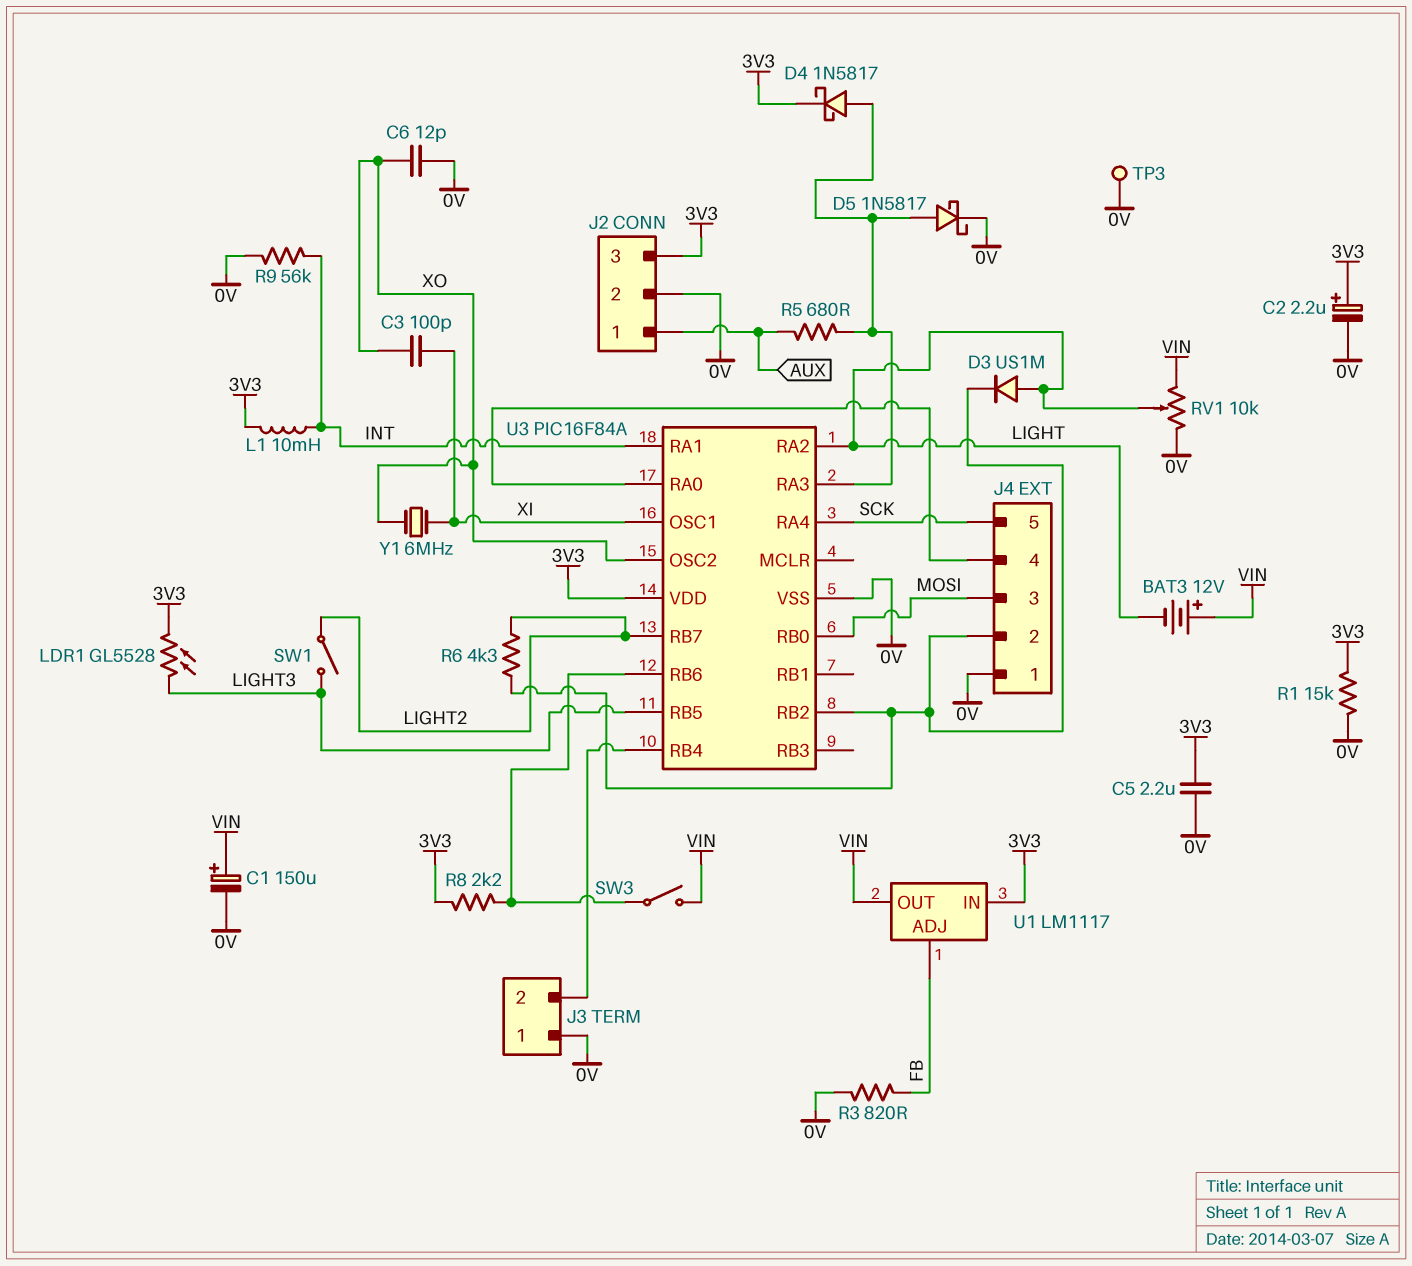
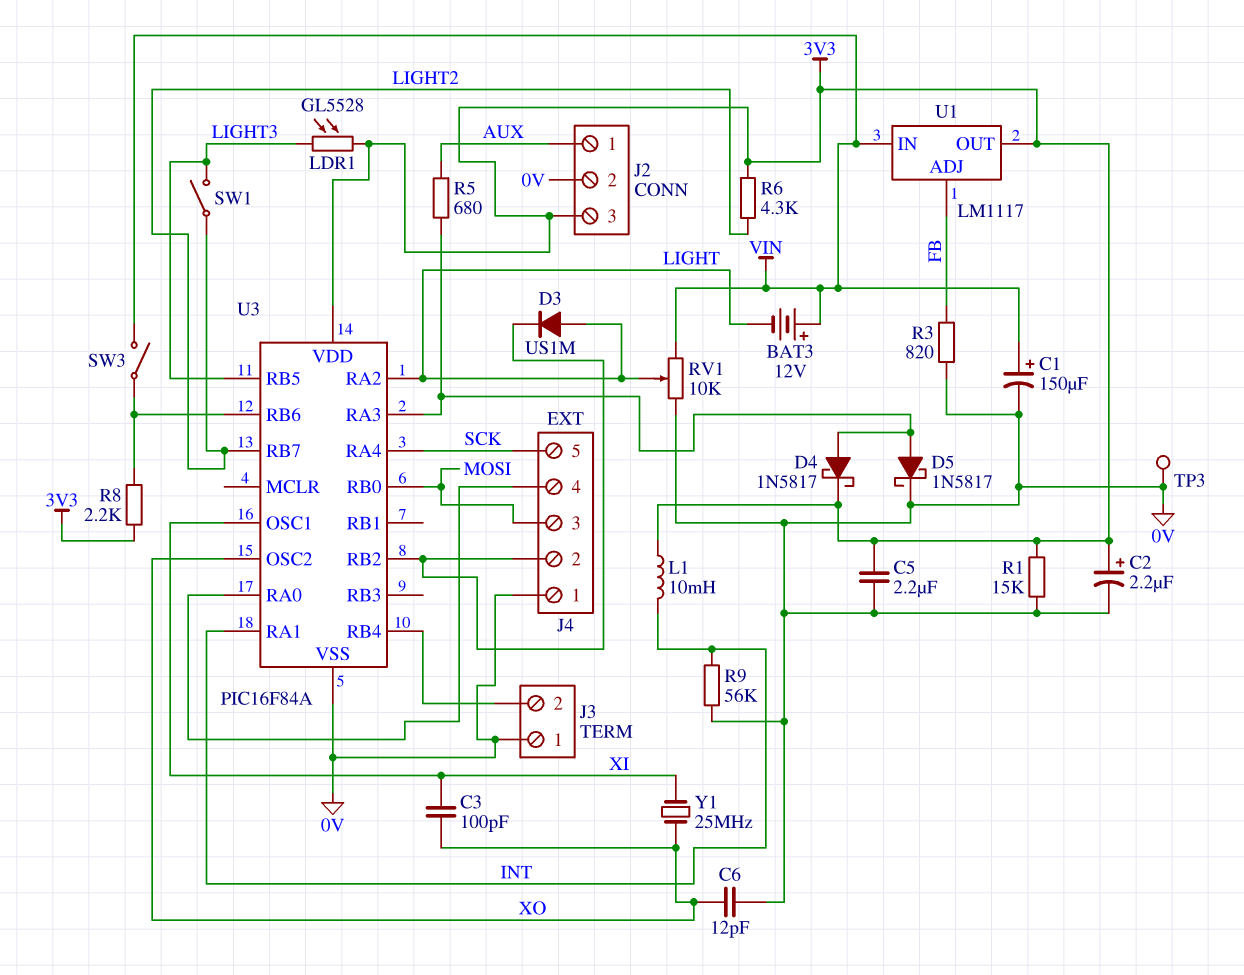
R6: 4.3k (J4/2, LIGHT2) -> 4.3k (3V3, LIGHT2)
U1 pin IN: 3V3 -> VIN
U1 pin OUT: VIN -> 3V3
Y1: 6MHz (XI, XO) -> 25MHz (XI, XO)

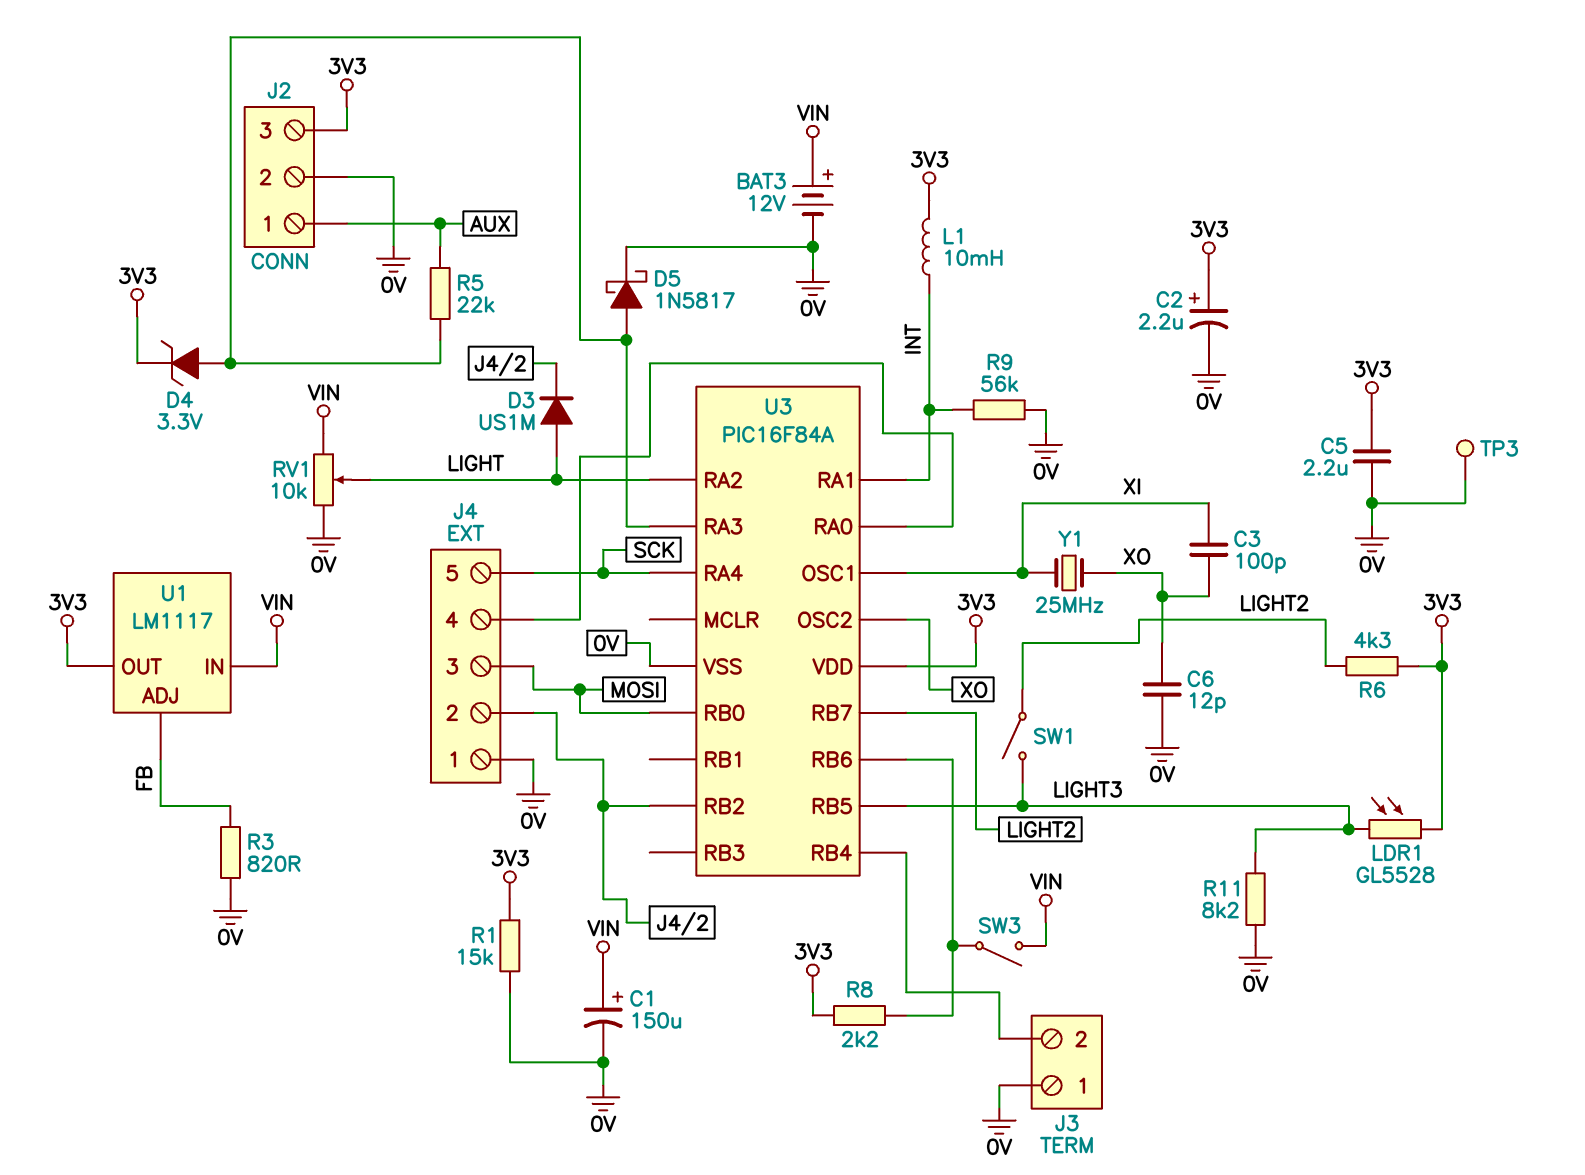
BAT3: 12V (plus VIN, minus LIGHT) -> 12V (plus VIN, minus 0V)
D4: schottky 1N5817 (A U3/RA3, K 3V3) -> zener 3.3V (A U3/RA3, K 3V3)
R5: 680 (AUX, U3/RA3) -> 22k (AUX, U3/RA3)
R11: none -> 8.2k (0V, LIGHT3)

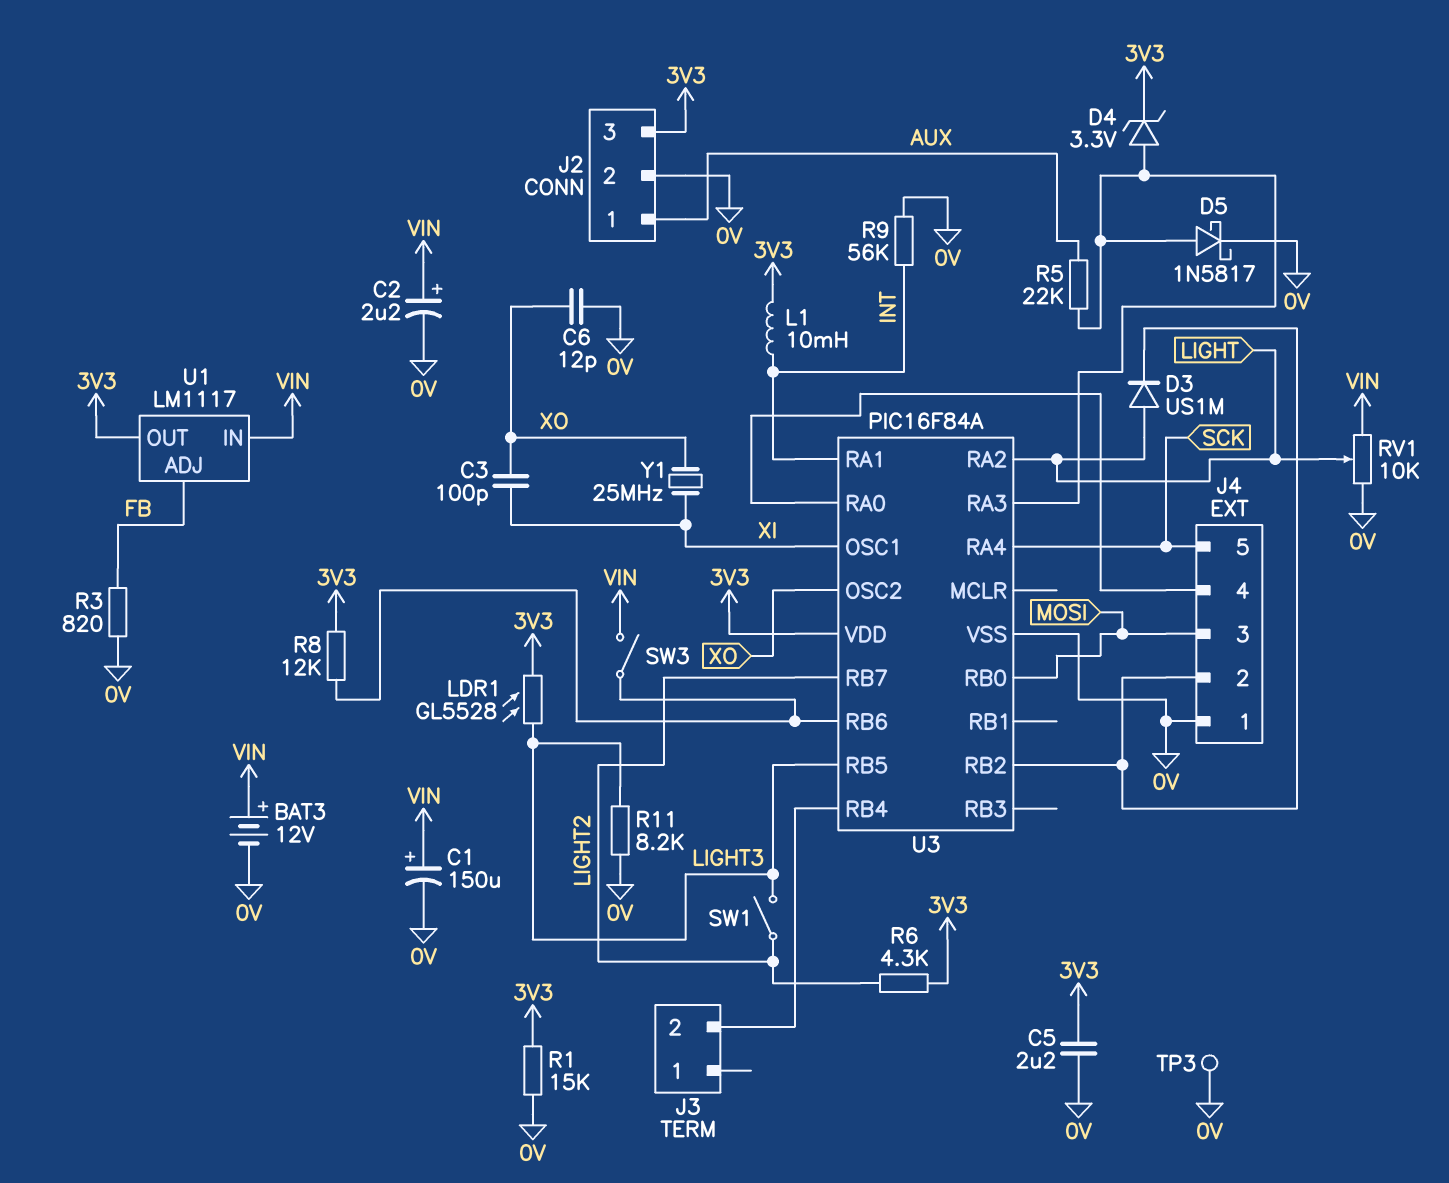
C2: 2.2uF (plus 3V3, minus 0V) -> 2.2uF (plus VIN, minus 0V)
J3 pin 1: 0V -> none
R8: 2.2k (3V3, U3/RB6) -> 12k (3V3, U3/RB6)

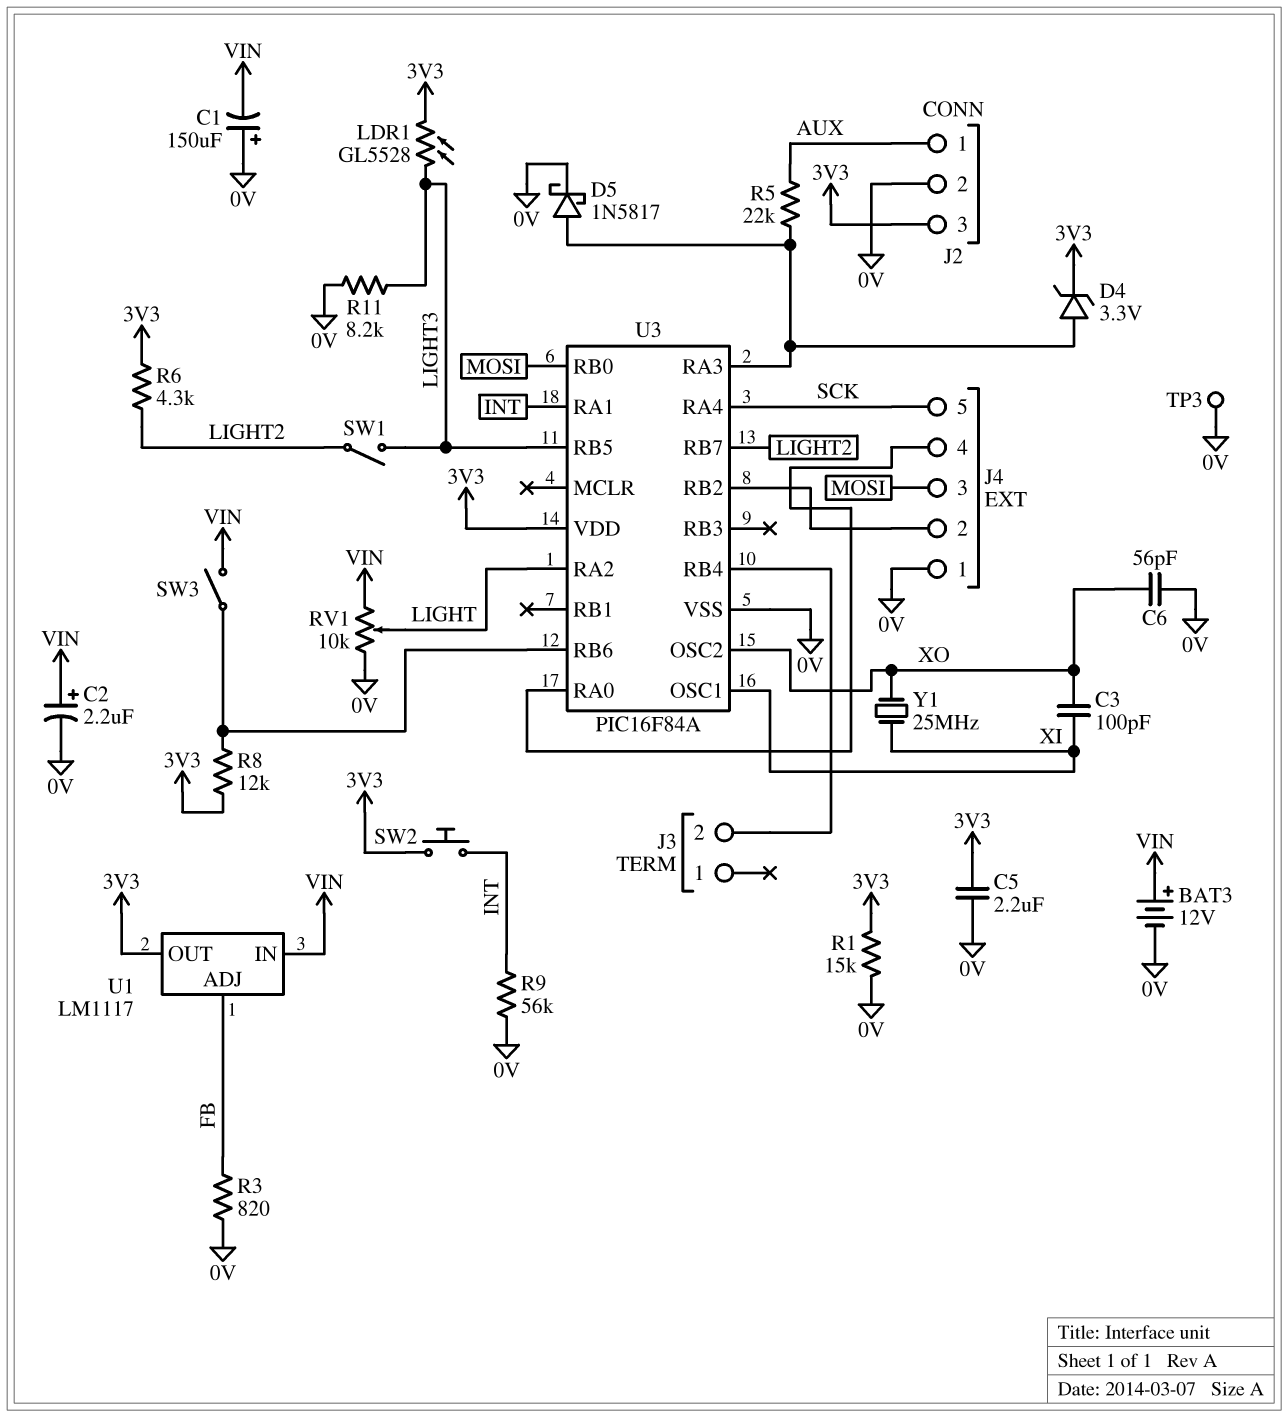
C1: 150uF (plus VIN, minus 0V) -> 150uF (plus 0V, minus VIN)
C6: 12pF (0V, XO) -> 56pF (0V, XO)
D3: diode US1M (A LIGHT, K J4/2) -> none
L1: 10mH (3V3, INT) -> none
SW2: none -> button (3V3, INT)

